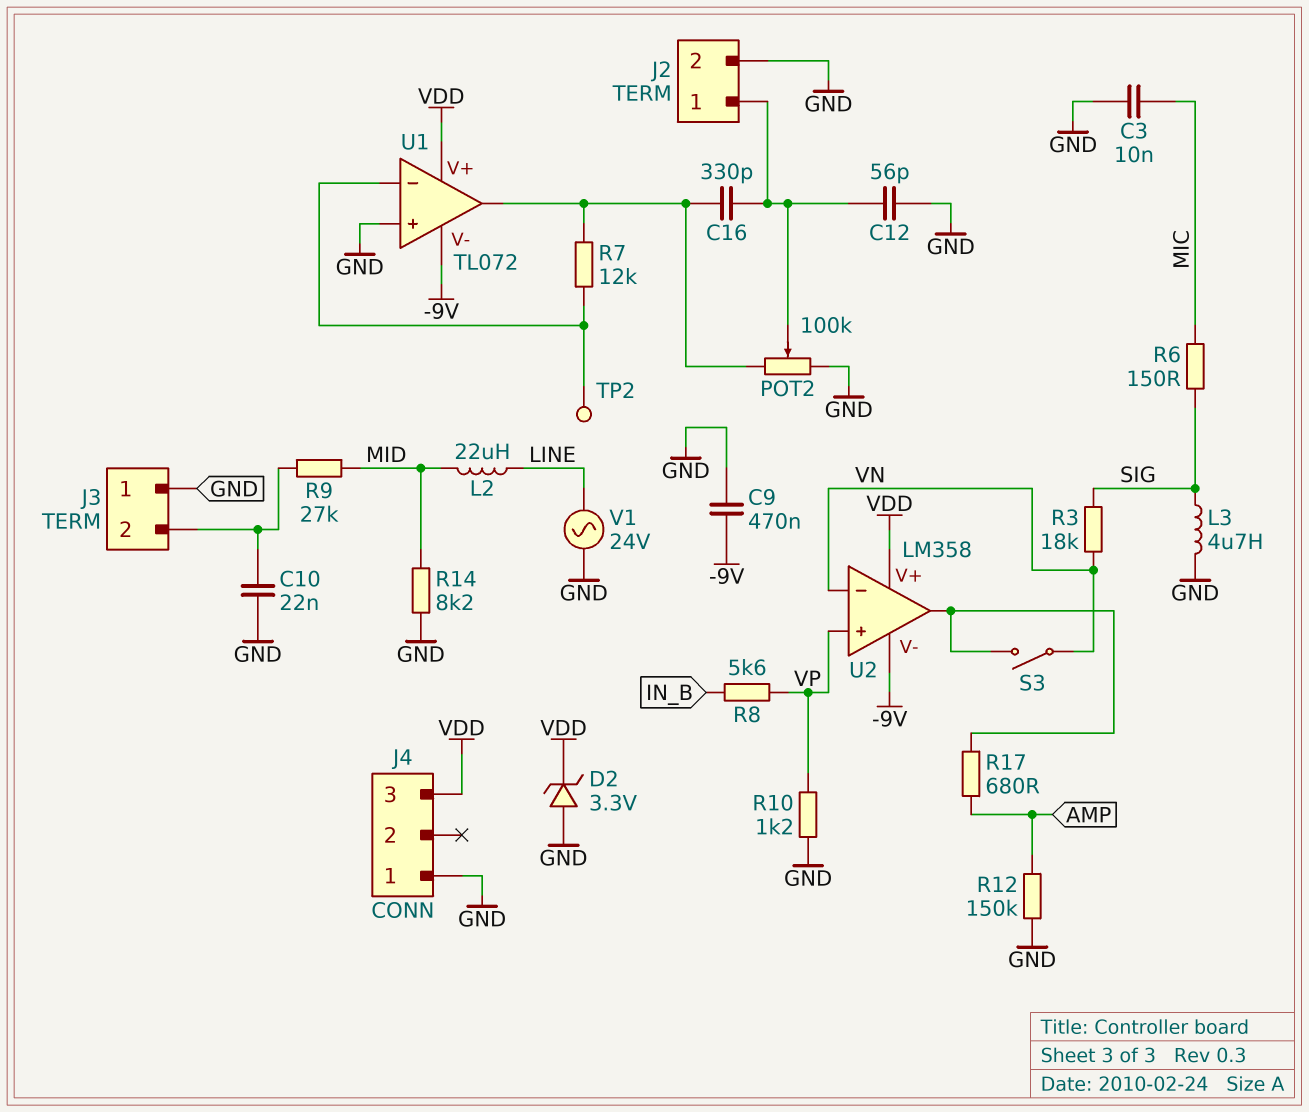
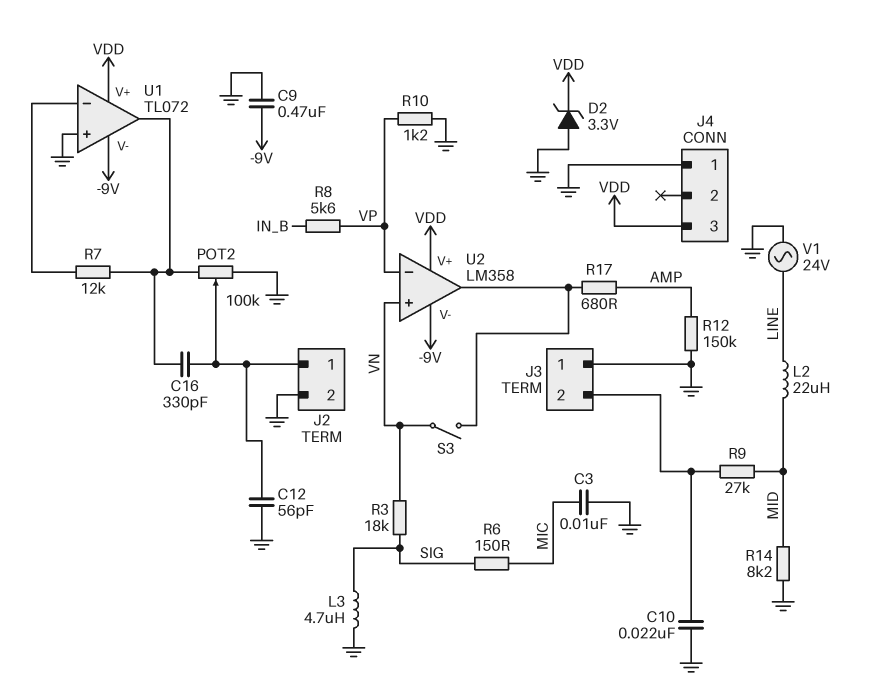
TP2: test point (U1/in-) -> none
U2 pin in+: VP -> VN
U2 pin in-: VN -> VP

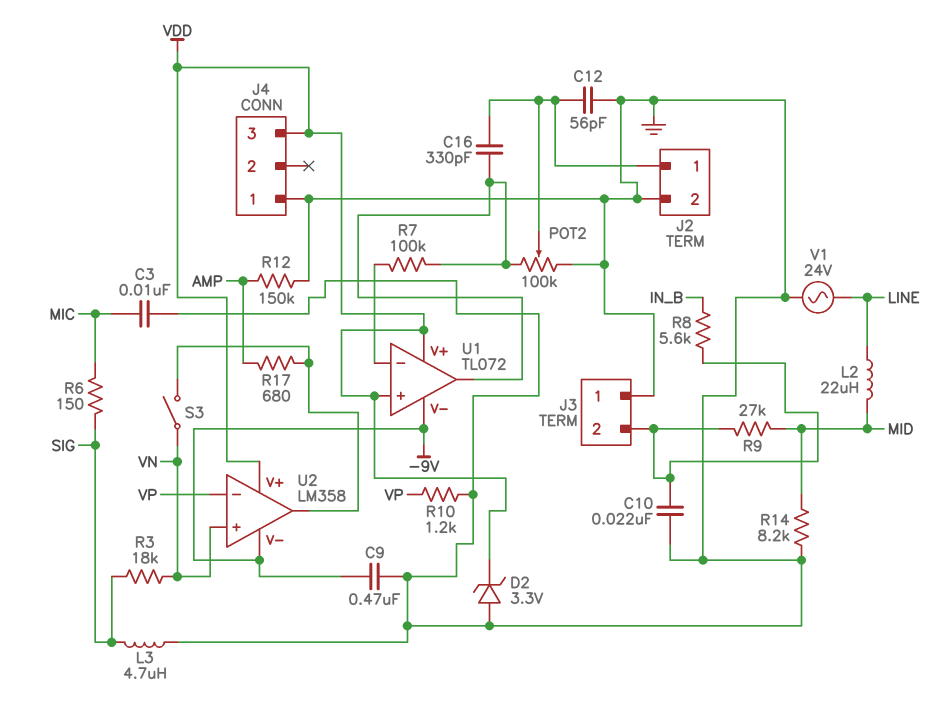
R7: 12k (U1/in-, U1/out) -> 100k (U1/in-, U1/out)
R8: 5.6k (IN_B, VP) -> 5.6k (IN_B, J3/2)
U1 pin in+: GND -> VDD

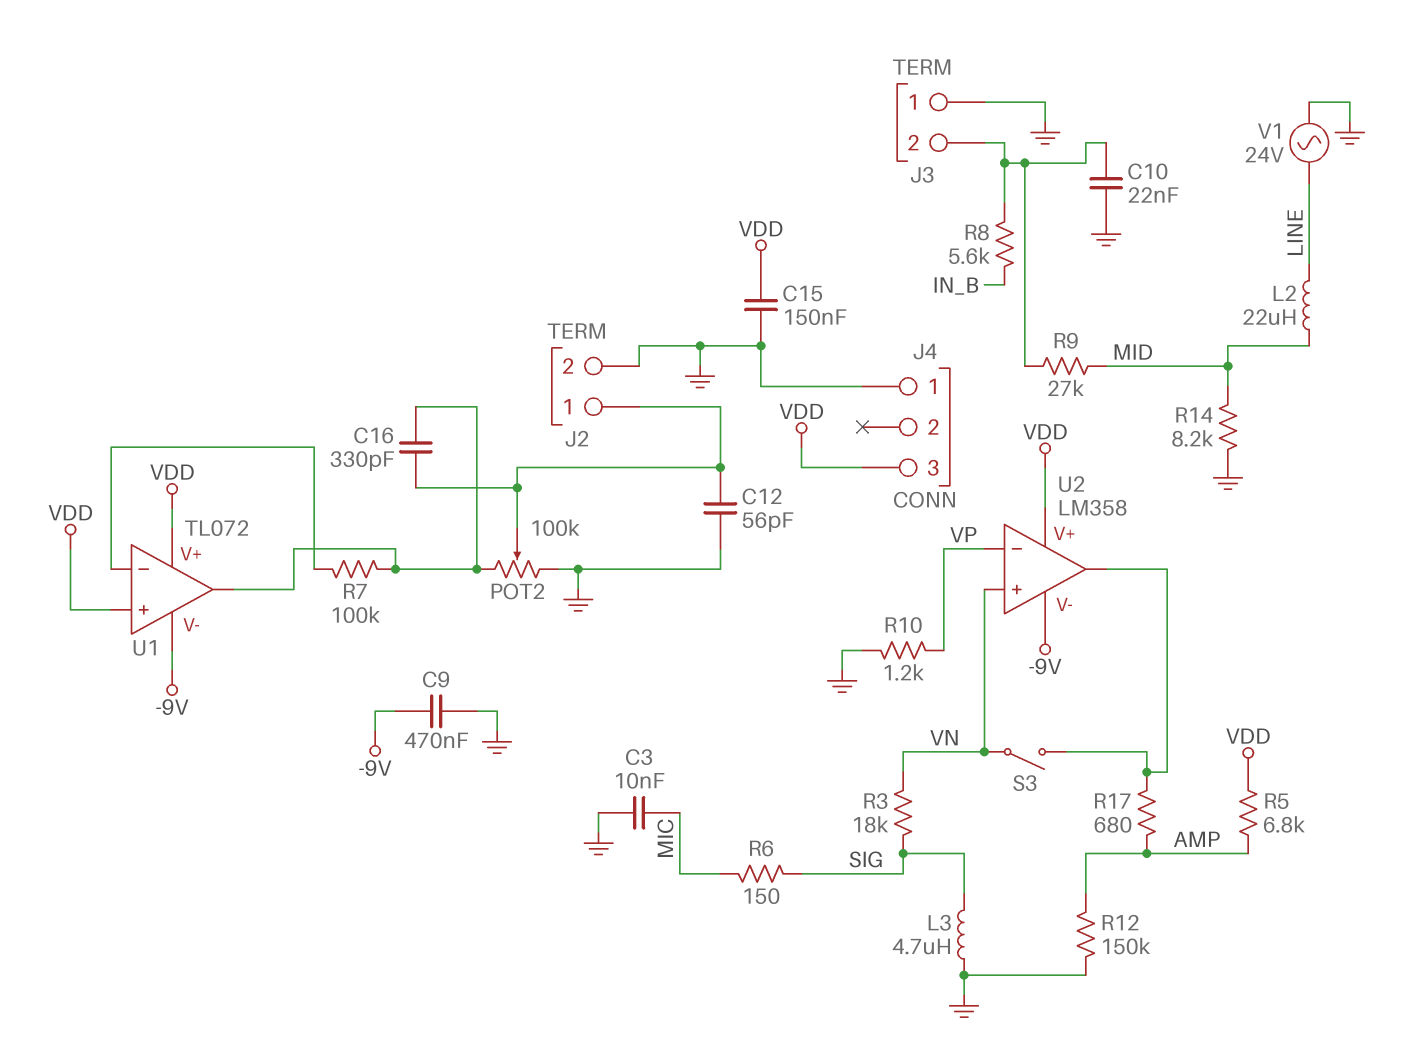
C15: none -> 150nF (GND, VDD)
D2: zener 3.3V (A GND, K VDD) -> none
R5: none -> 6.8k (AMP, VDD)

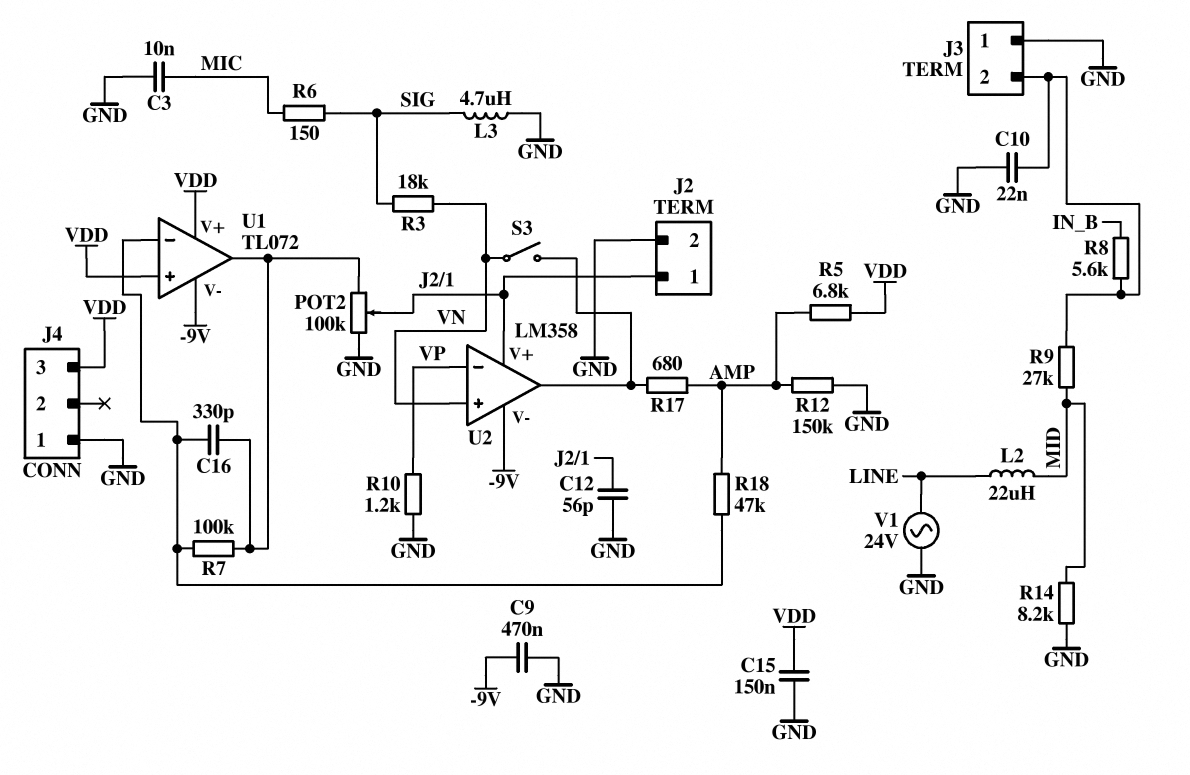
C16: 330pF (J2/1, U1/out) -> 330pF (U1/in-, U1/out)
R18: none -> 47k (AMP, U1/in-)
U2 pin V+: VDD -> J2/1

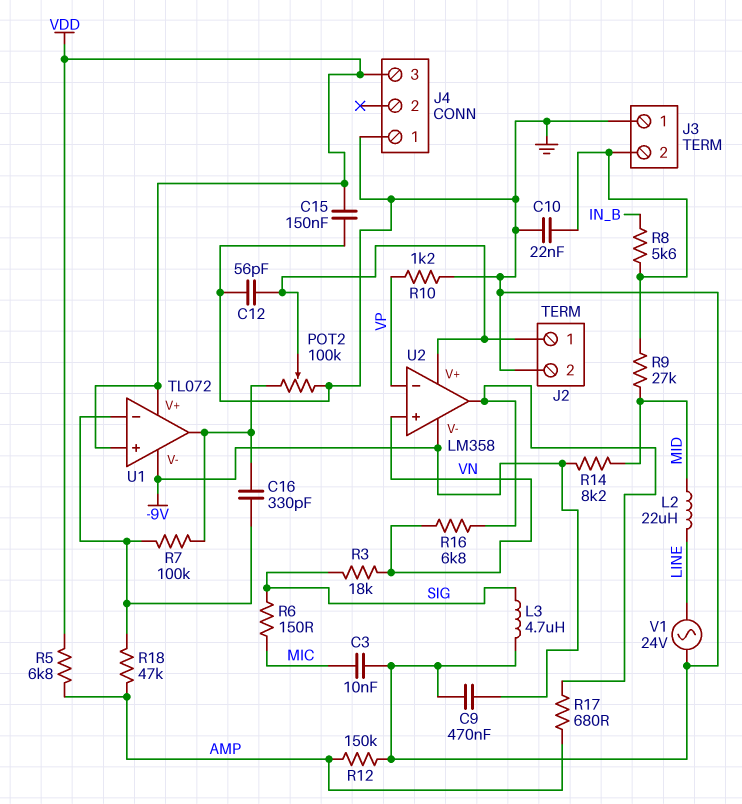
R14: 8.2k (GND, MID) -> 8.2k (-9V, MID)
R16: none -> 6.8k (U2/out, VN)
S3: switch (U2/out, VN) -> none

